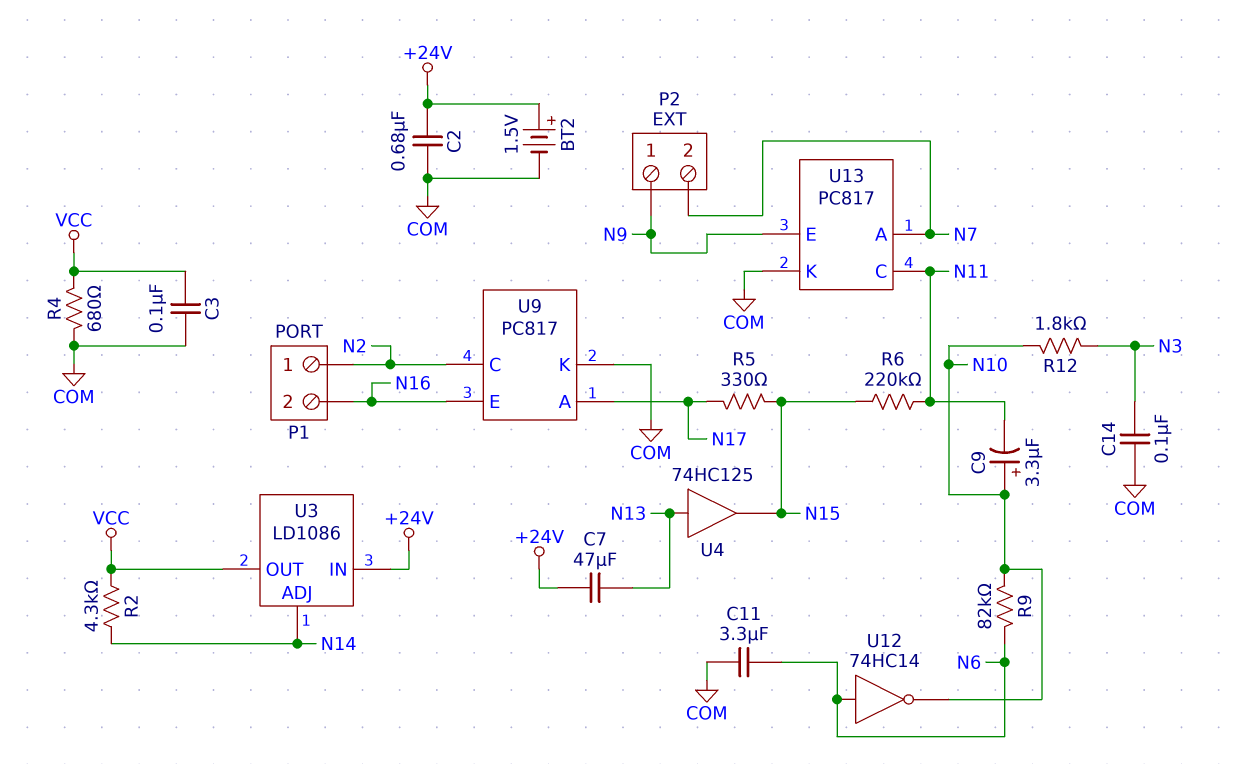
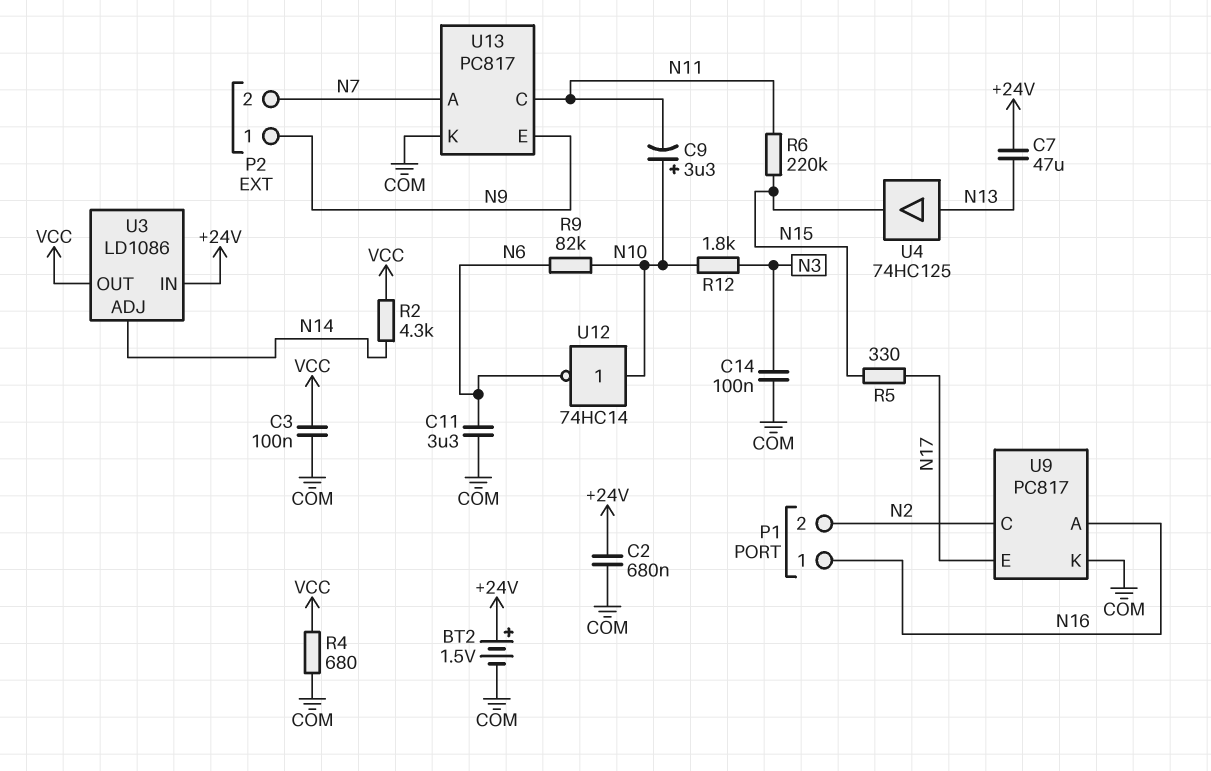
P1 pin 1: N2 -> N16
P1 pin 2: N16 -> N2
U9 pin A: N17 -> N16
U9 pin E: N16 -> N17
U12: NOT 74HC14 (in N6, out N10) -> NOT 74HC14 (in N10, out N6)

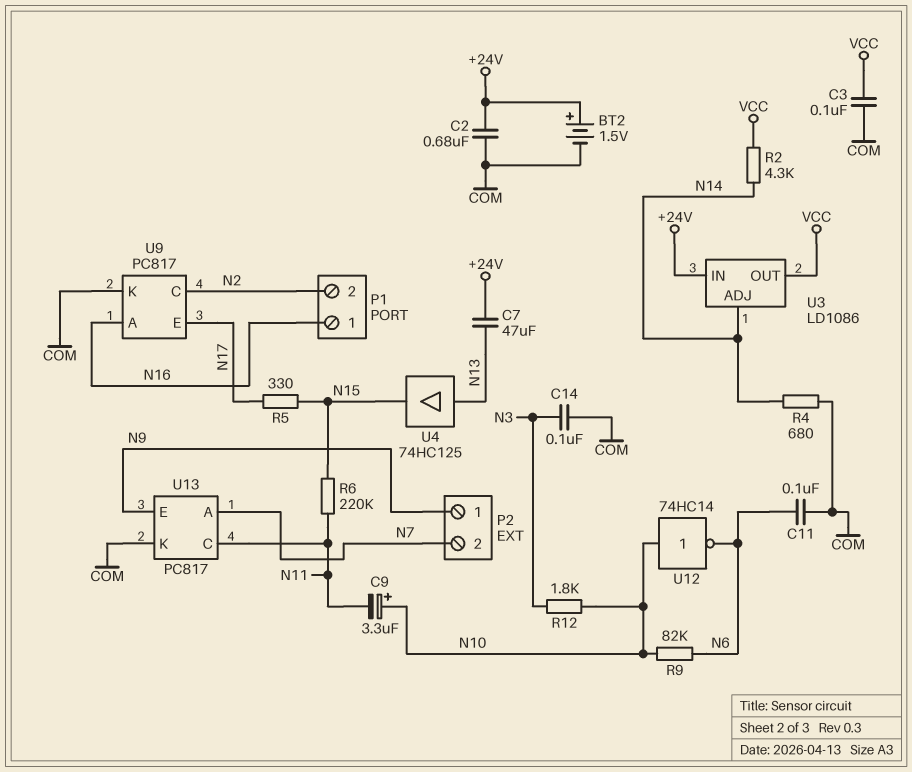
C11: 3.3uF (COM, N6) -> 100nF (COM, N6)
R4: 680 (COM, VCC) -> 680 (COM, N14)

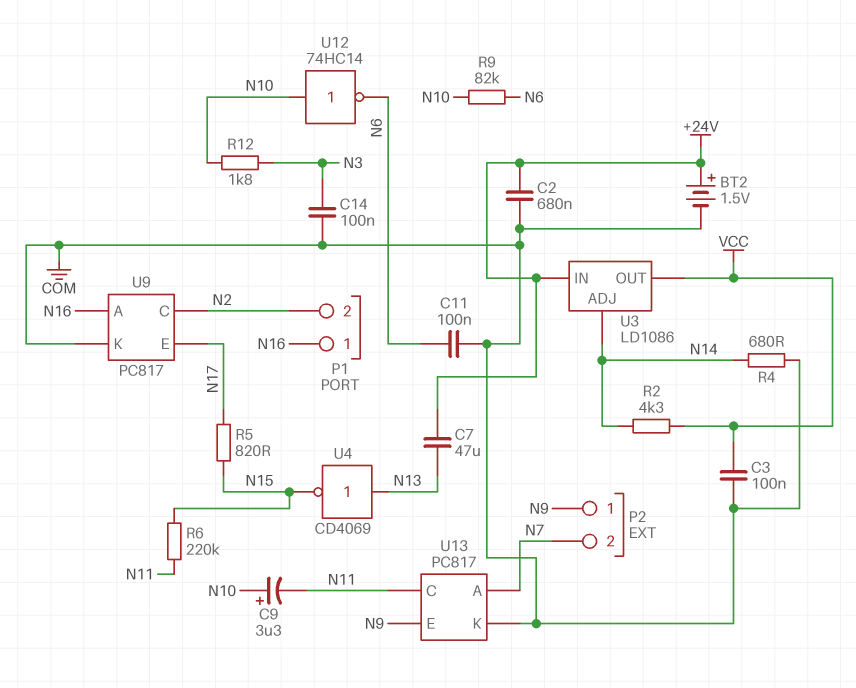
R5: 330 (N15, N17) -> 820 (N15, N17)
U4: buffer 74HC125 (in N13, out N15) -> NOT CD4069 (in N13, out N15)

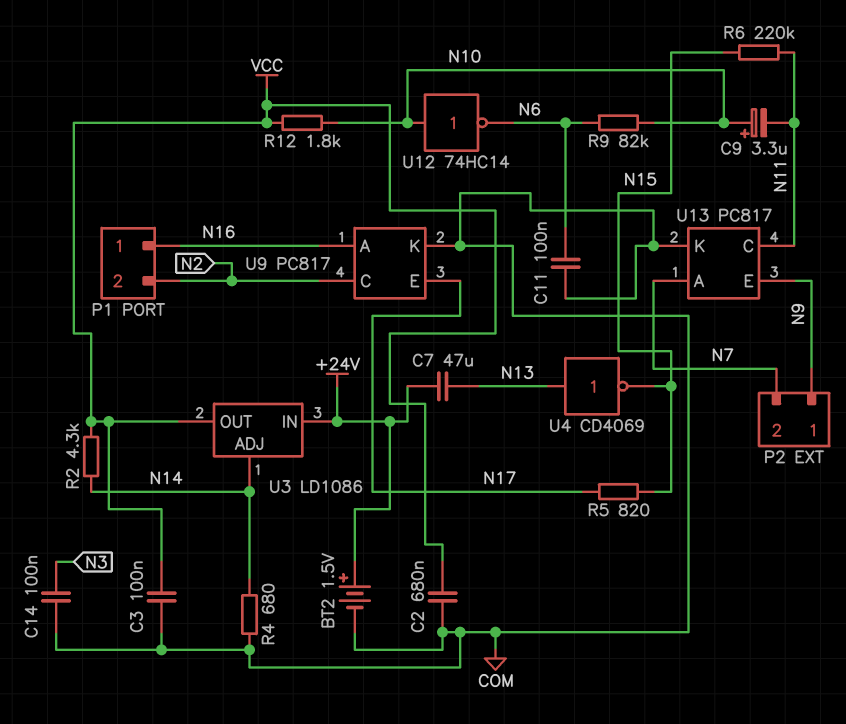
C2: 680nF (+24V, COM) -> 680nF (COM, VCC)
R12: 1.8k (N3, N10) -> 1.8k (N10, VCC)

